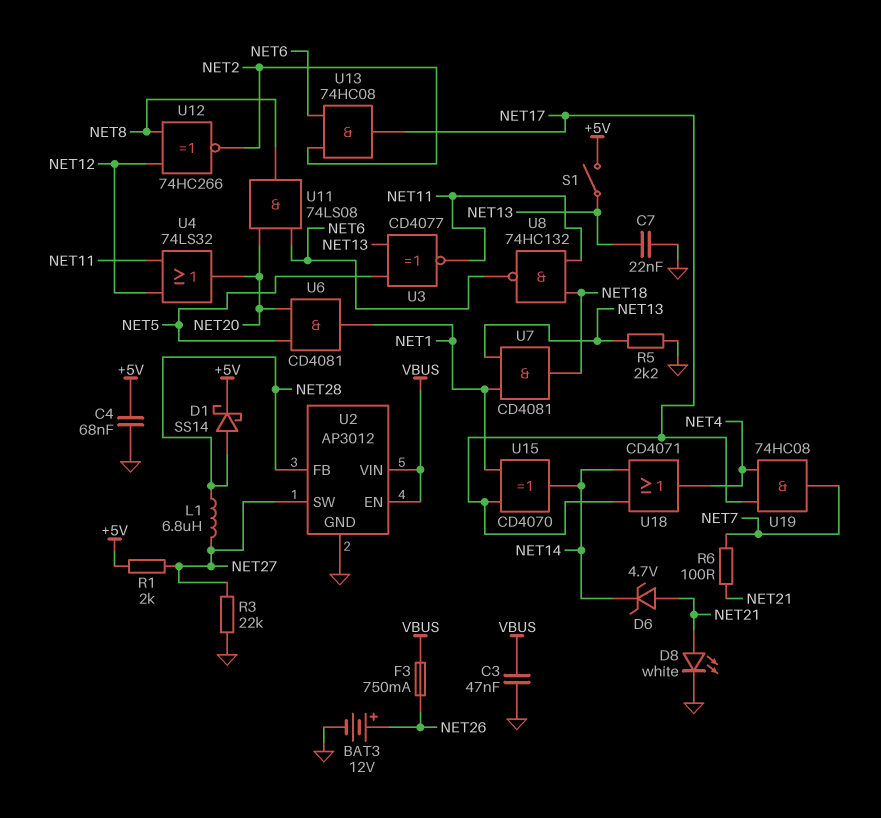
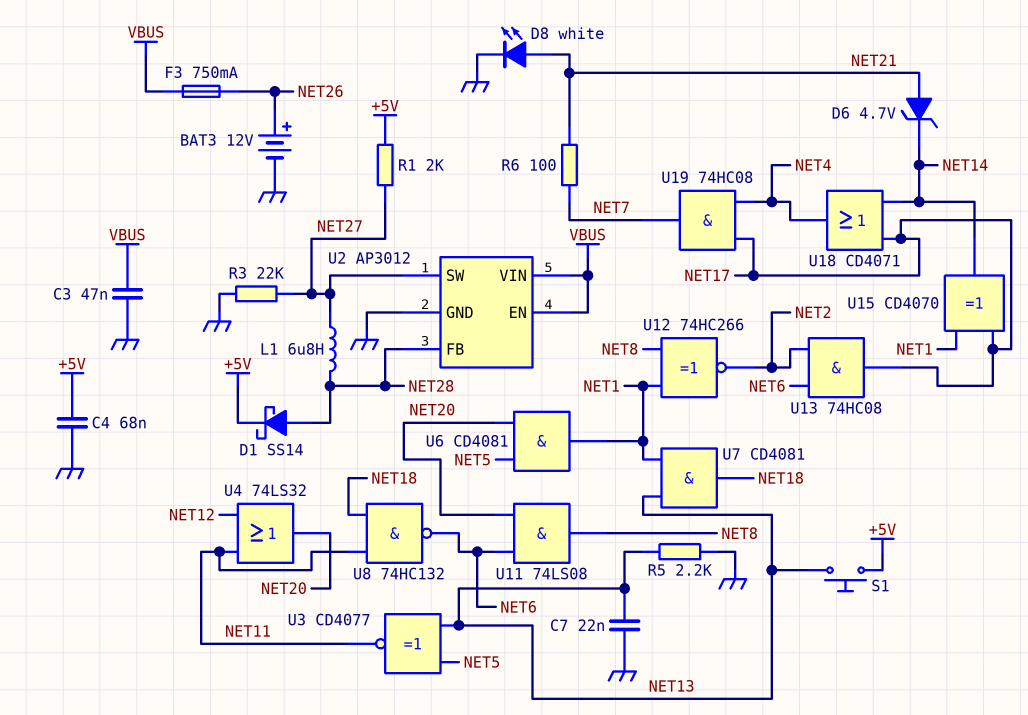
S1: switch (+5V, NET13) -> button (+5V, NET13)
U12: XNOR 74HC266 (in NET8, in NET12, out NET2) -> XNOR 74HC266 (in NET1, in NET8, out NET2)

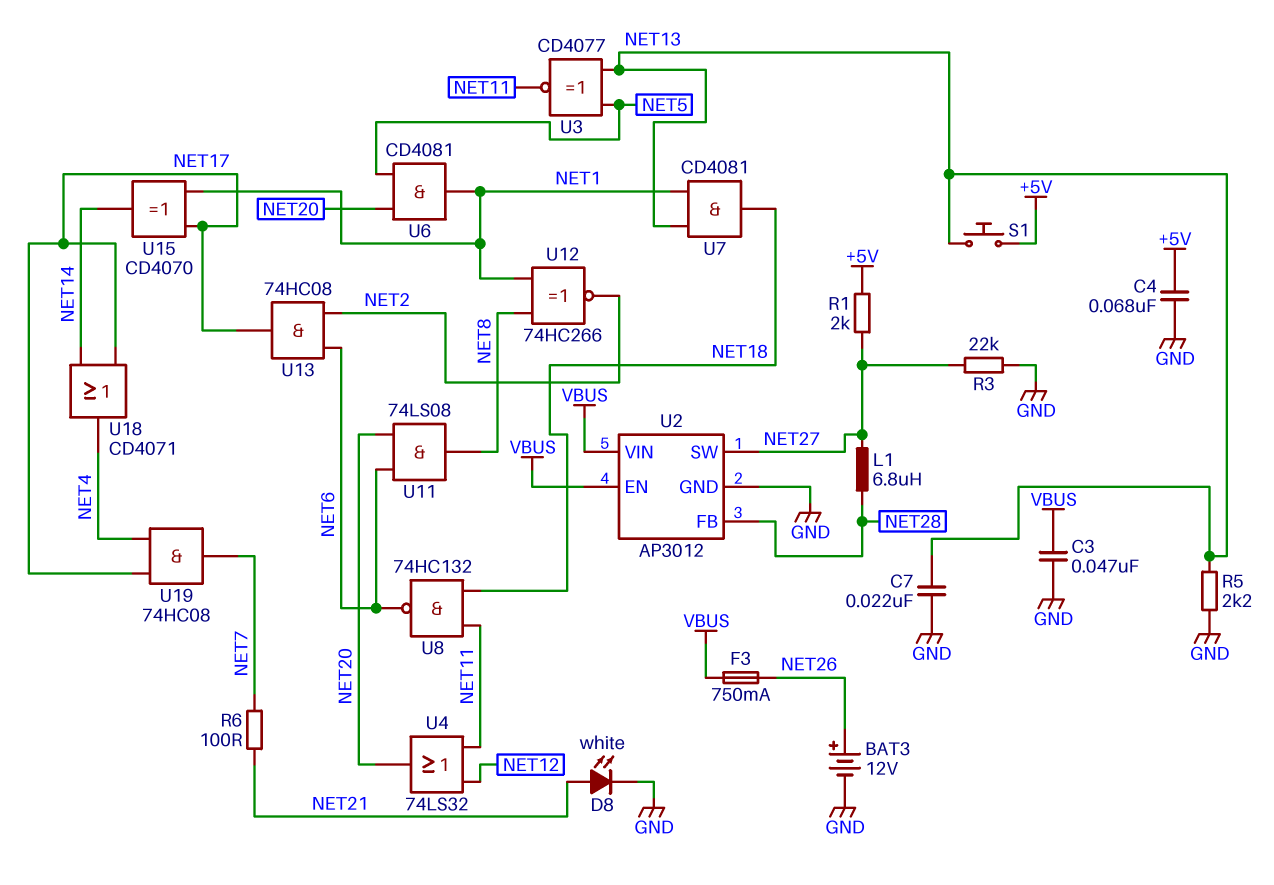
D1: schottky SS14 (A NET28, K +5V) -> none
D6: zener 4.7V (A NET21, K NET14) -> none

